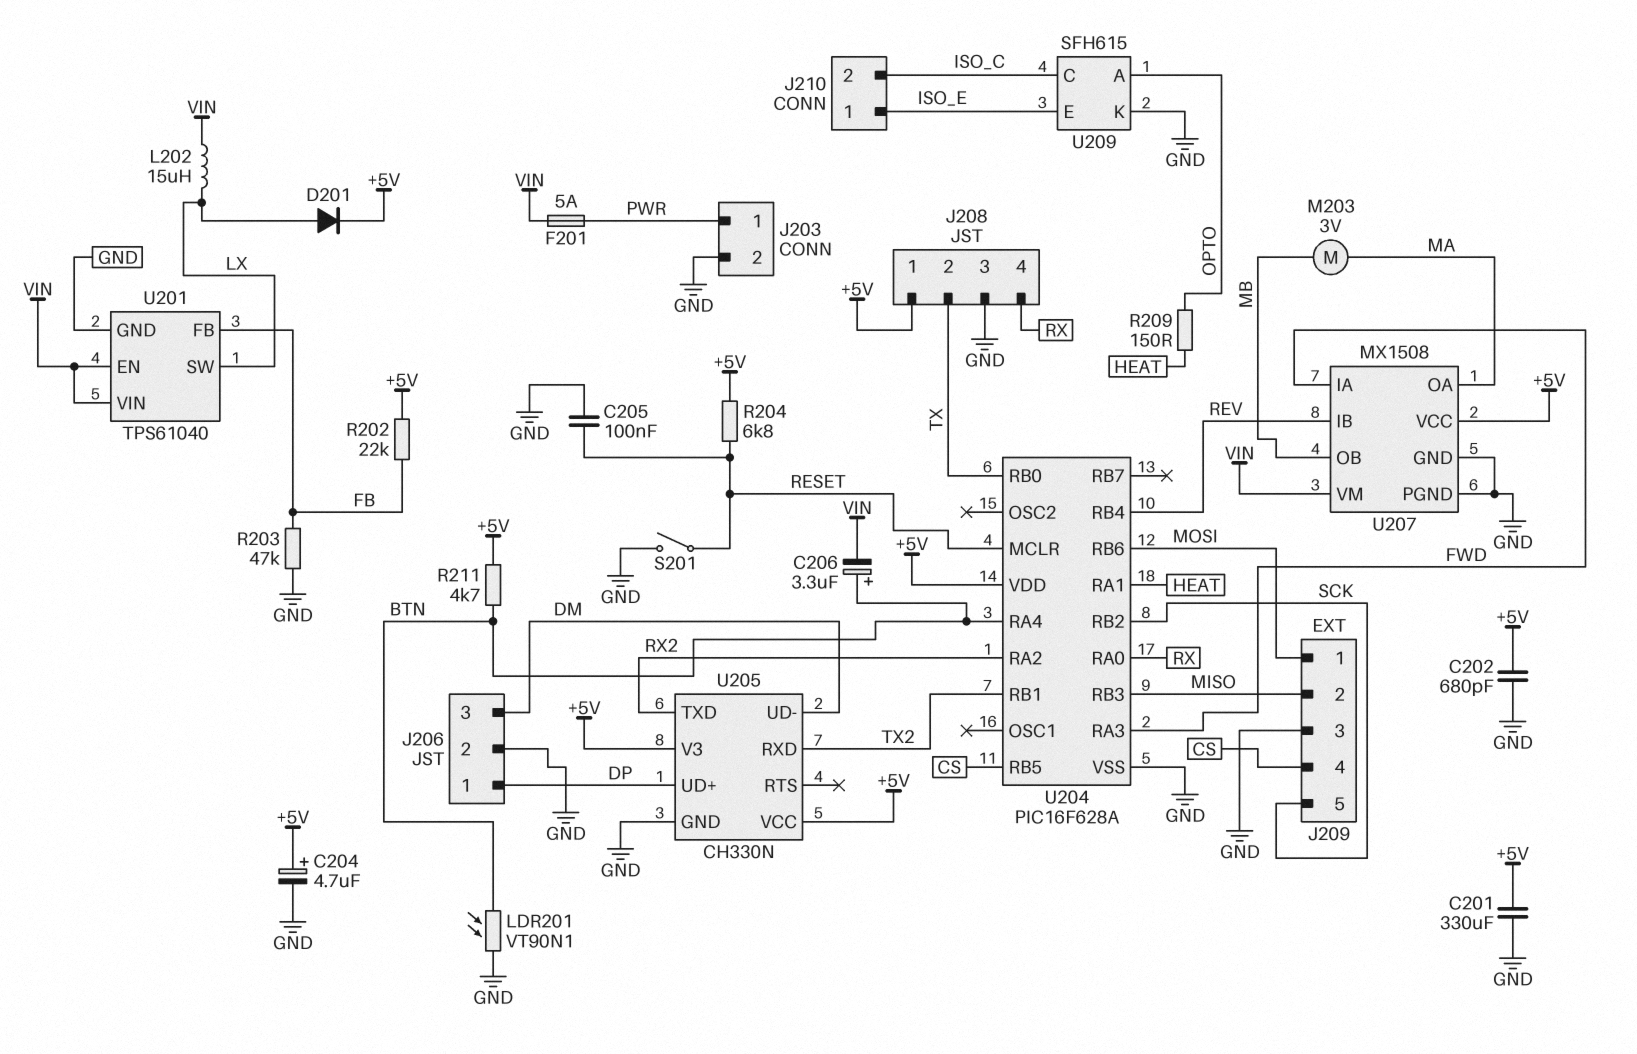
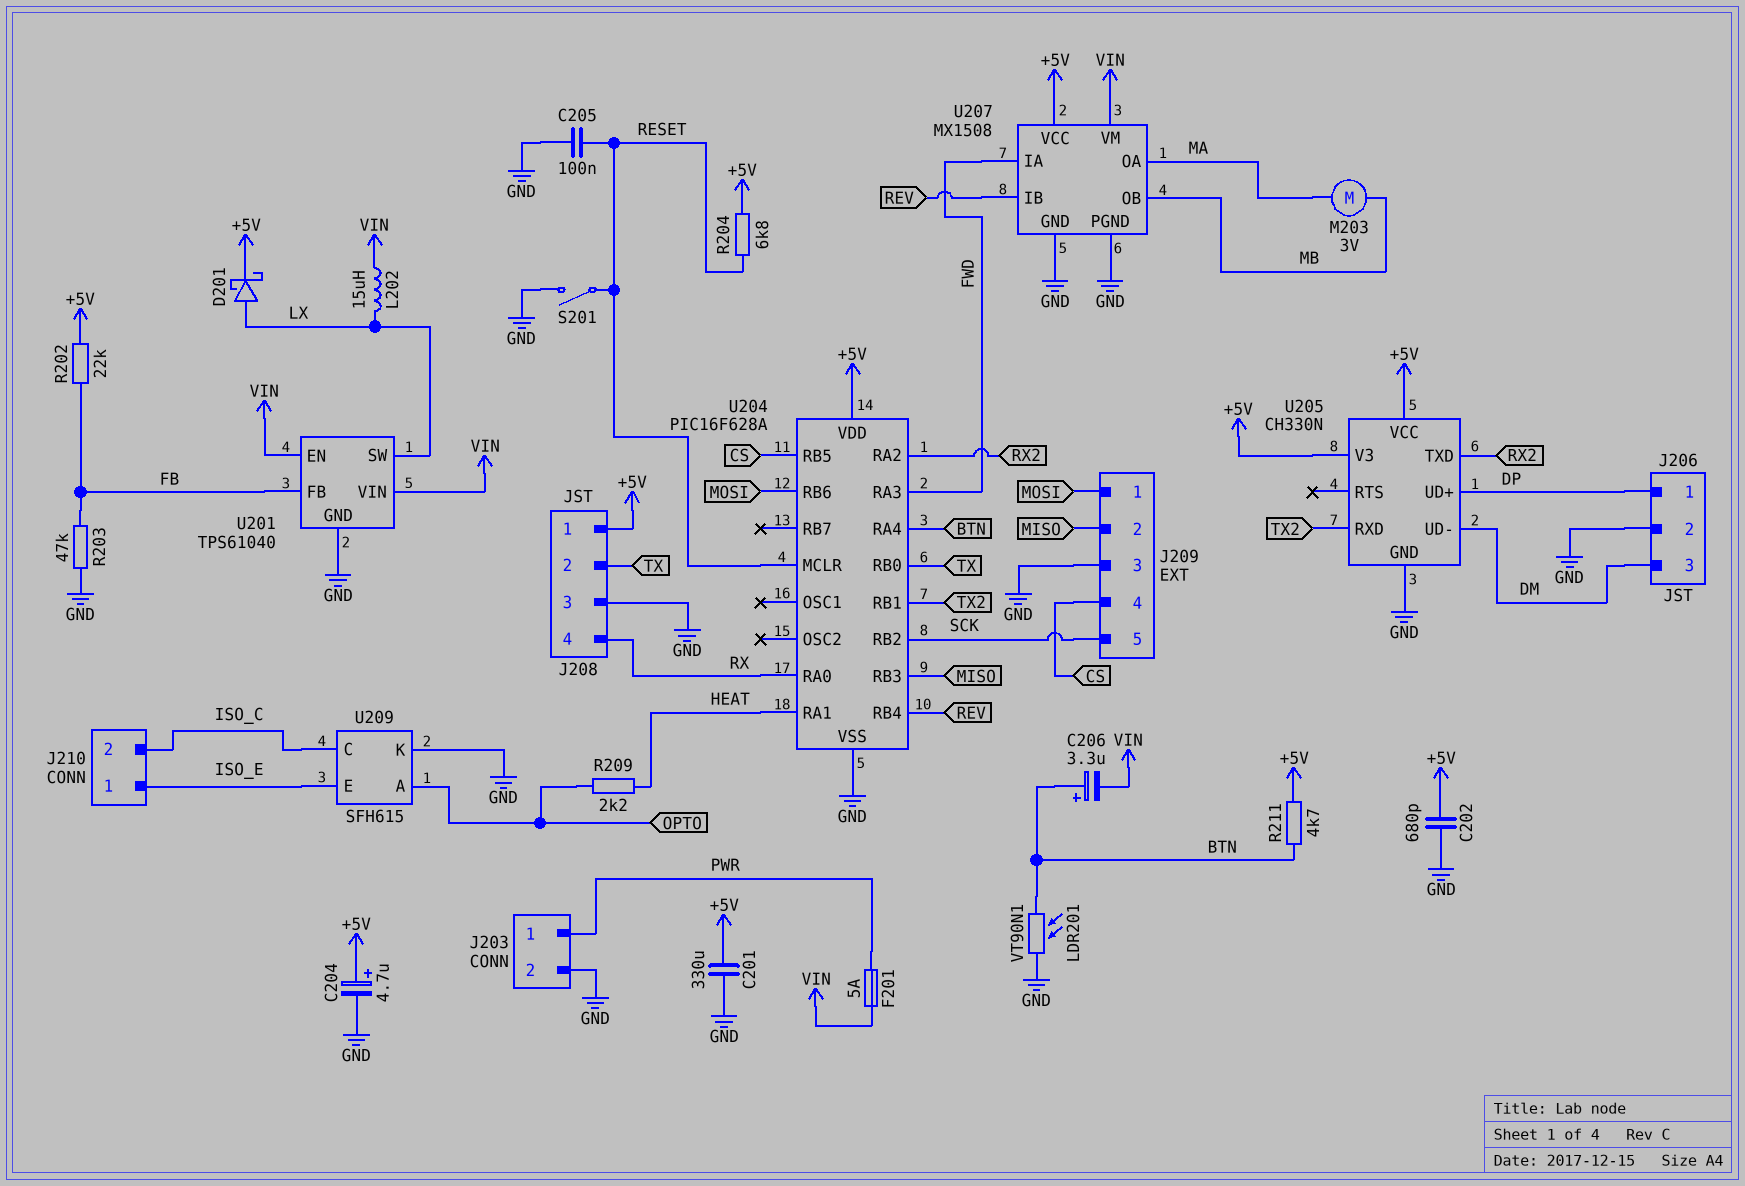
D201: diode (A LX, K +5V) -> schottky (A LX, K +5V)
R209: 150 (HEAT, OPTO) -> 2.2k (HEAT, OPTO)

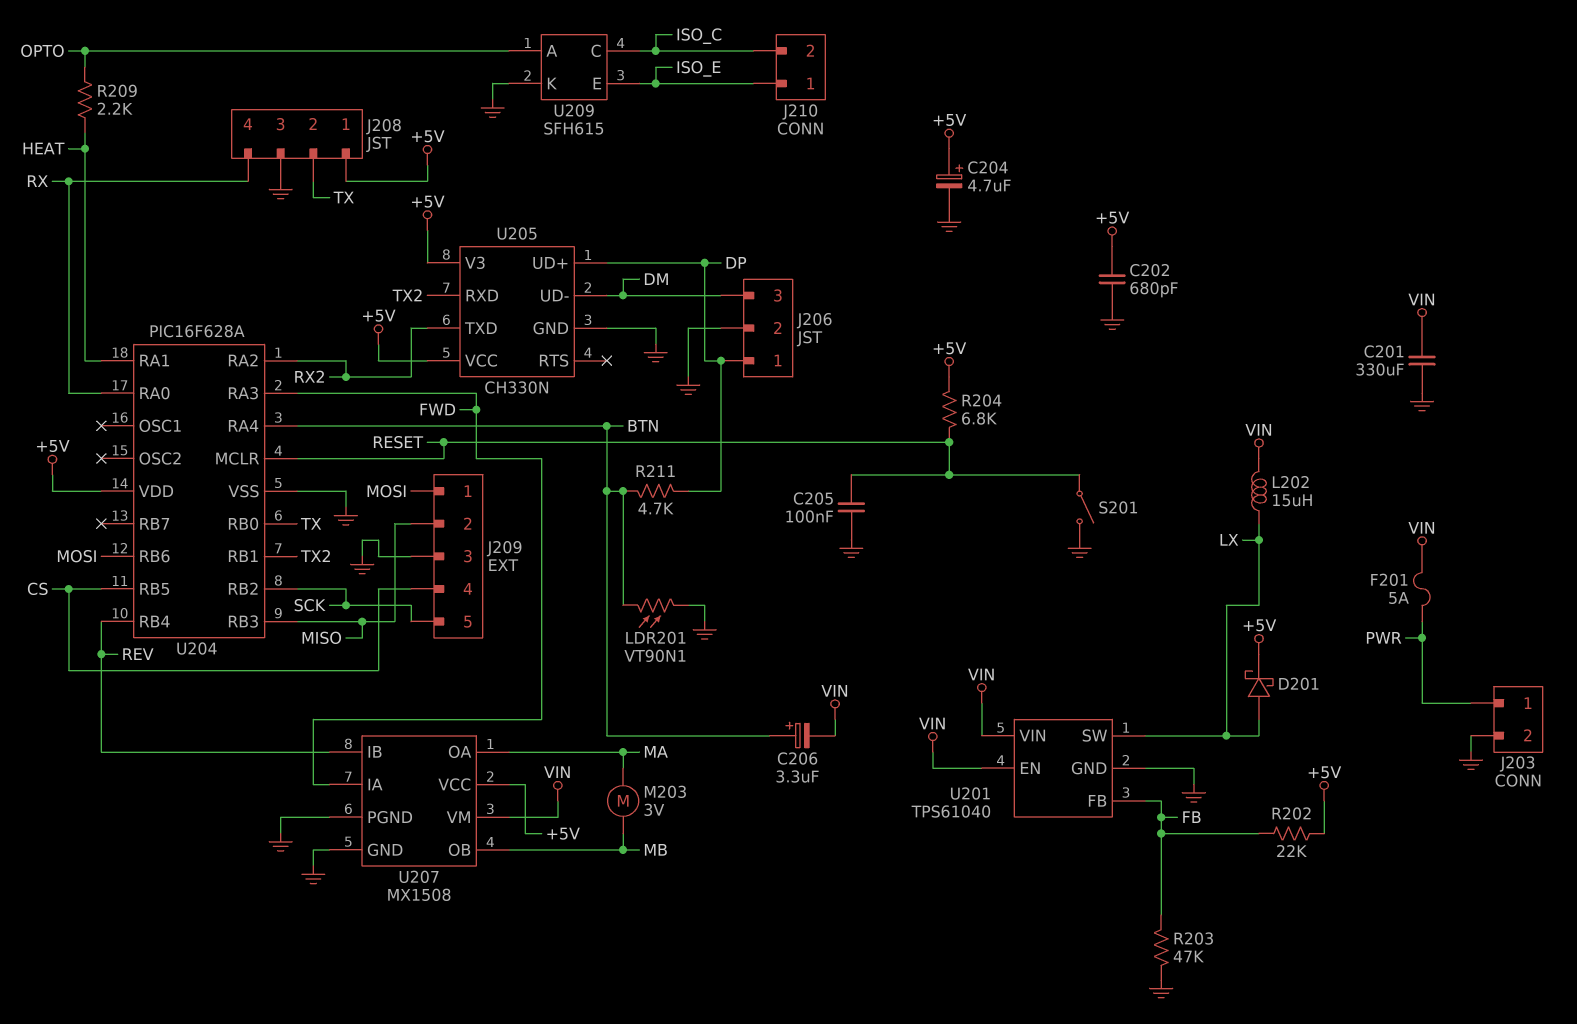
C201: 330uF (+5V, GND) -> 330uF (GND, VIN)
R211: 4.7k (+5V, BTN) -> 4.7k (BTN, DP)

